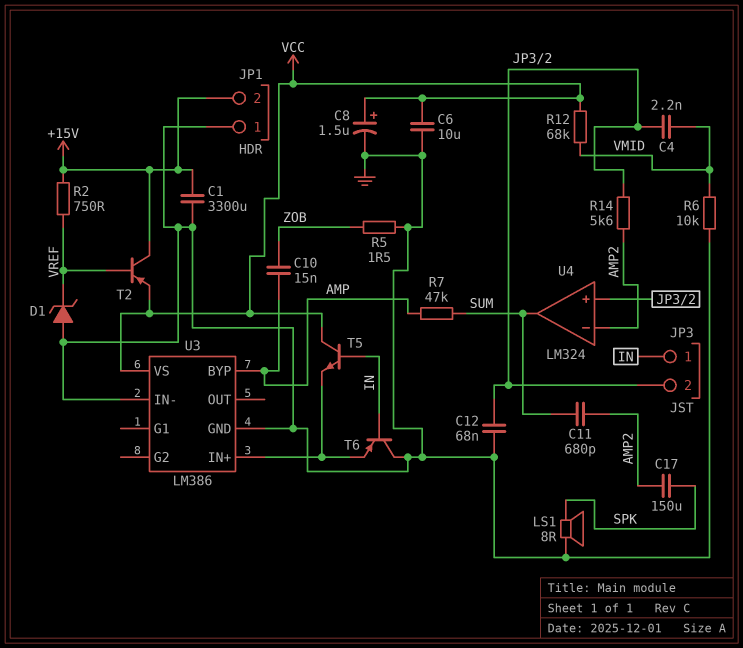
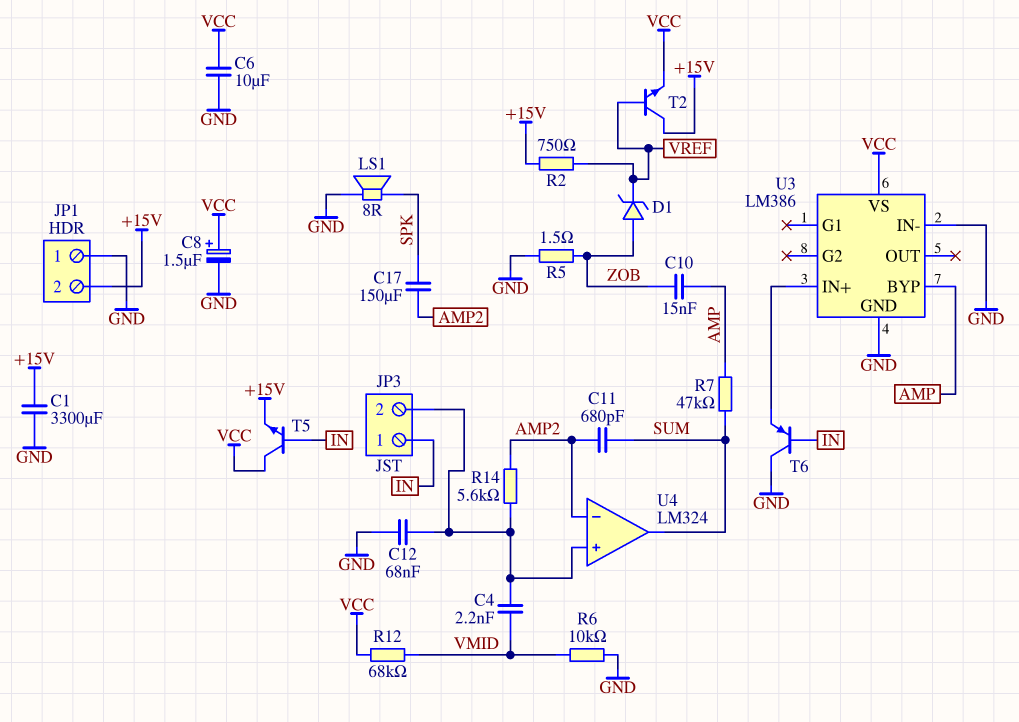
D1: zener (A GND, K VREF) -> zener (A ZOB, K VREF)
T2: PNP (B VREF, C +15V, E VCC) -> NPN (B VREF, C +15V, E VCC)
T5: NPN (B IN, C VCC, E U3/IN+) -> NPN (B IN, C VCC, E +15V)

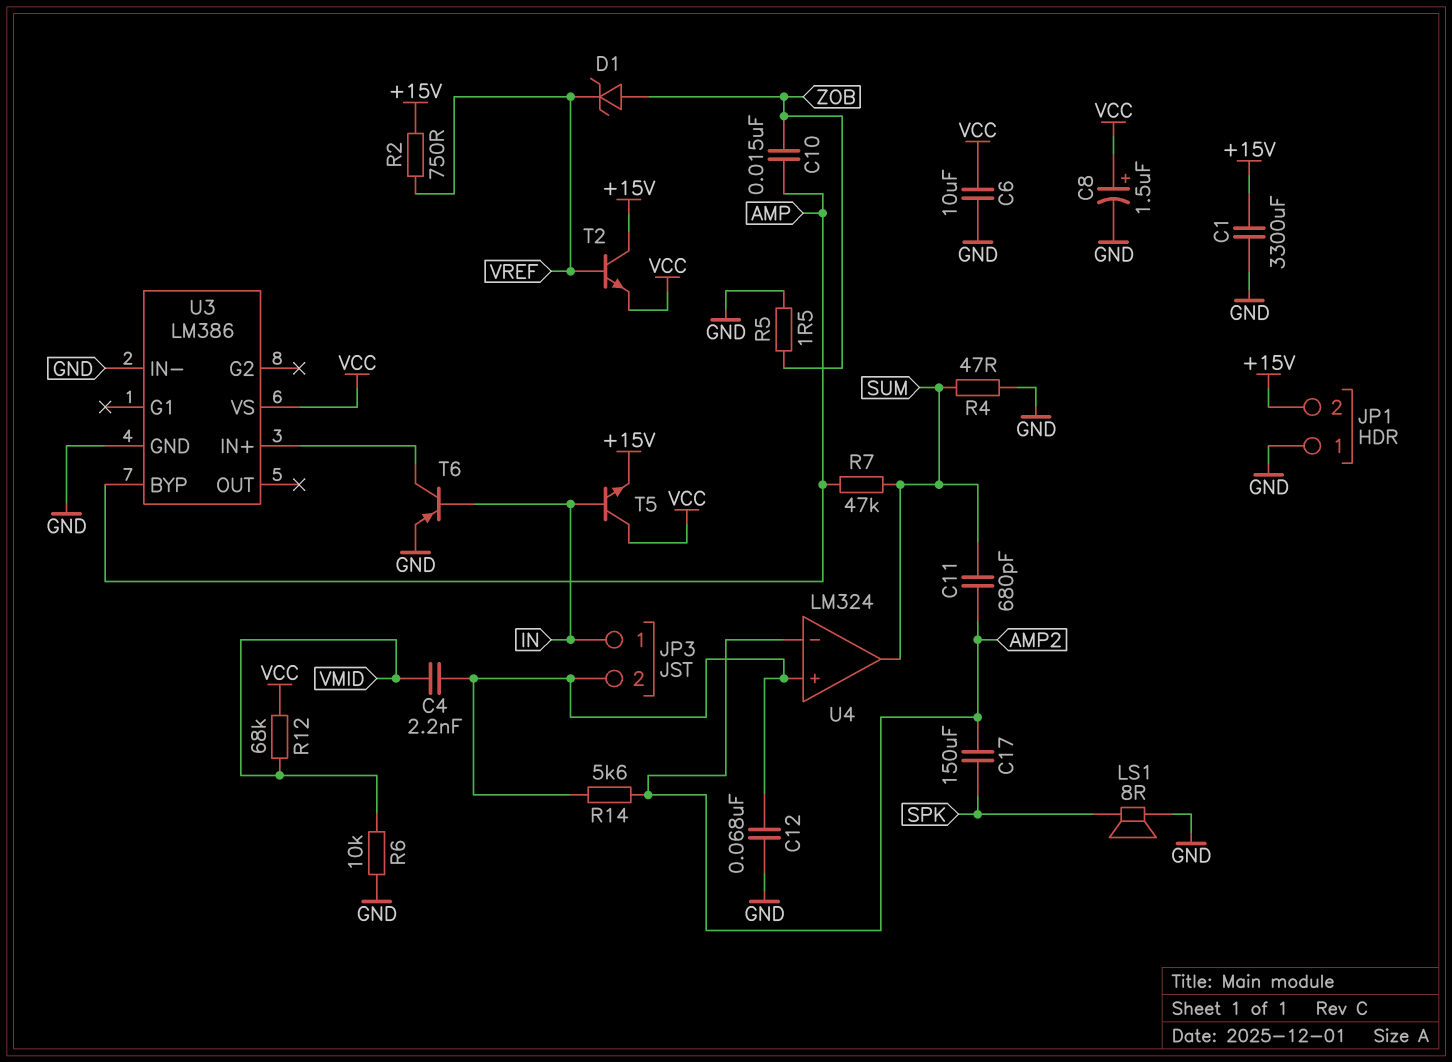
R4: none -> 47 (GND, SUM)
T6: PNP (B IN, C GND, E U3/IN+) -> PNP (B IN, C U3/IN+, E GND)

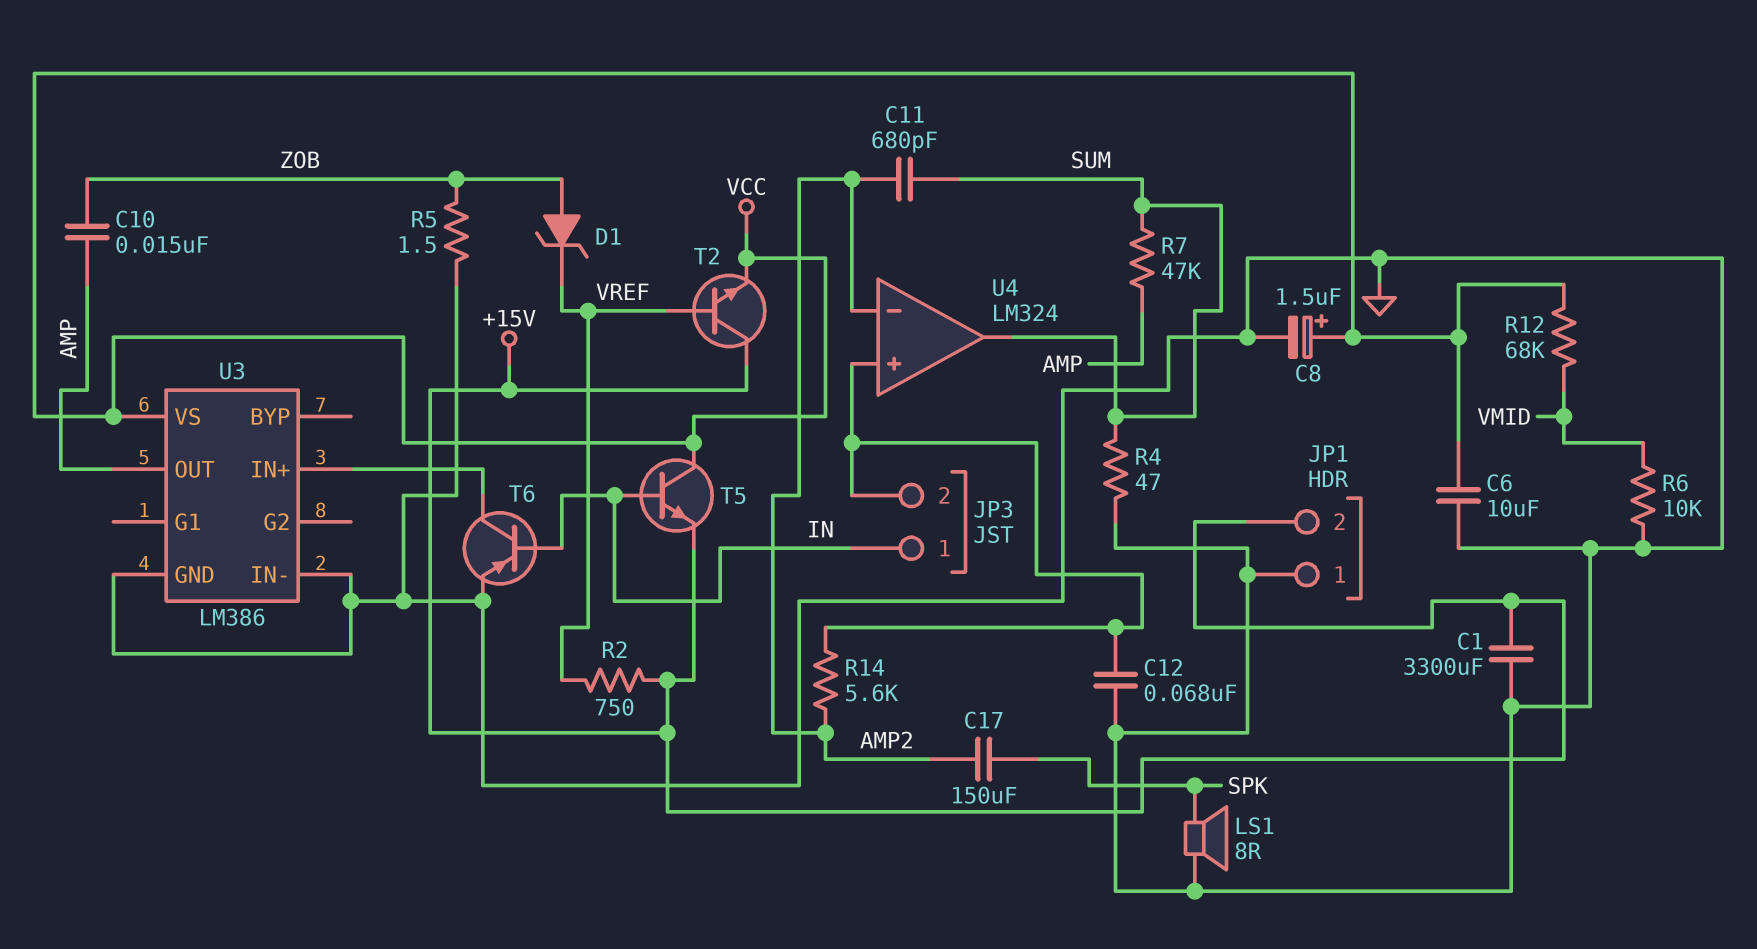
C4: 2.2nF (JP3/2, VMID) -> none
U3 pin BYP: AMP -> none
U3 pin OUT: none -> AMP

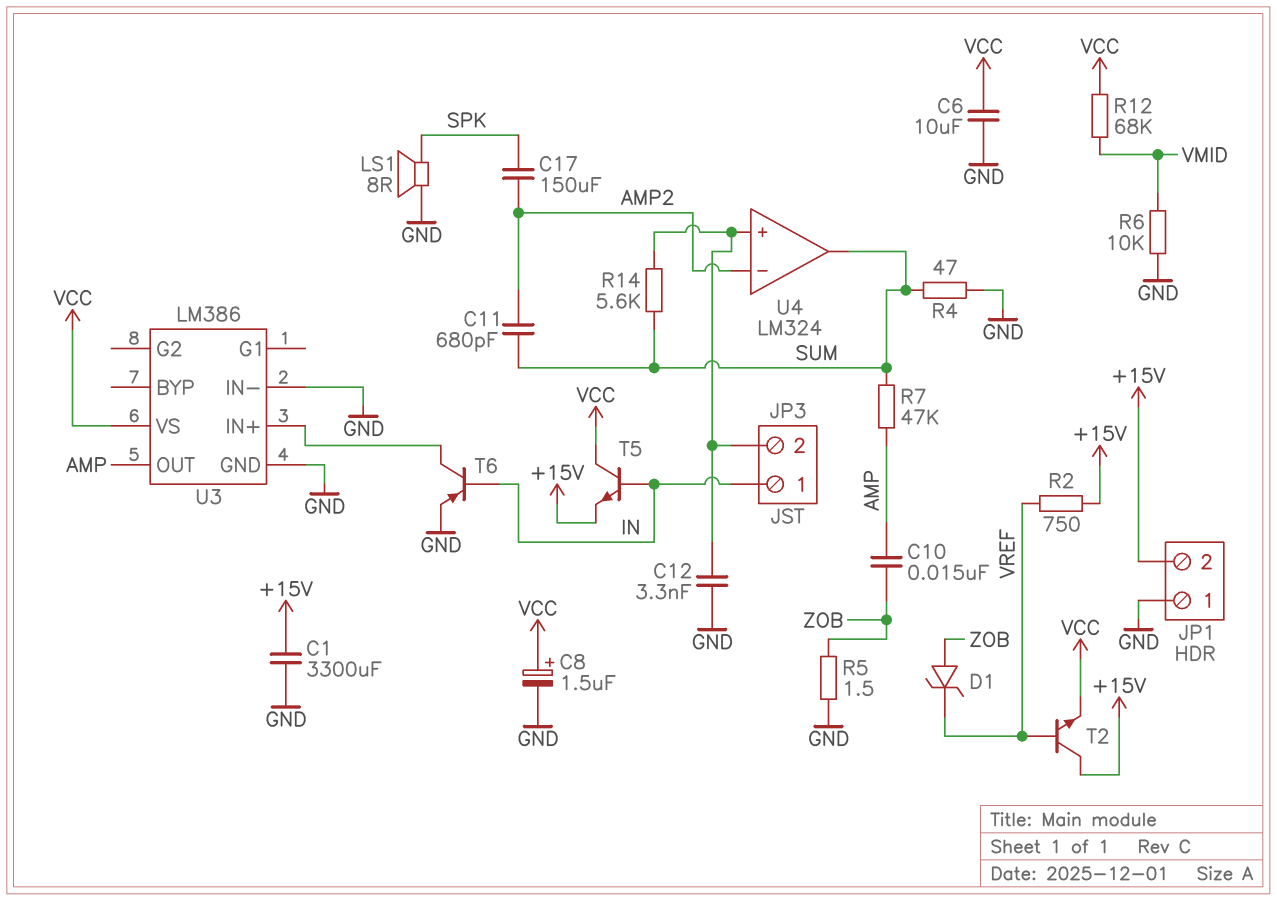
C12: 68nF (GND, JP3/2) -> 3.3nF (GND, JP3/2)
R14: 5.6k (AMP2, JP3/2) -> 5.6k (JP3/2, SUM)

